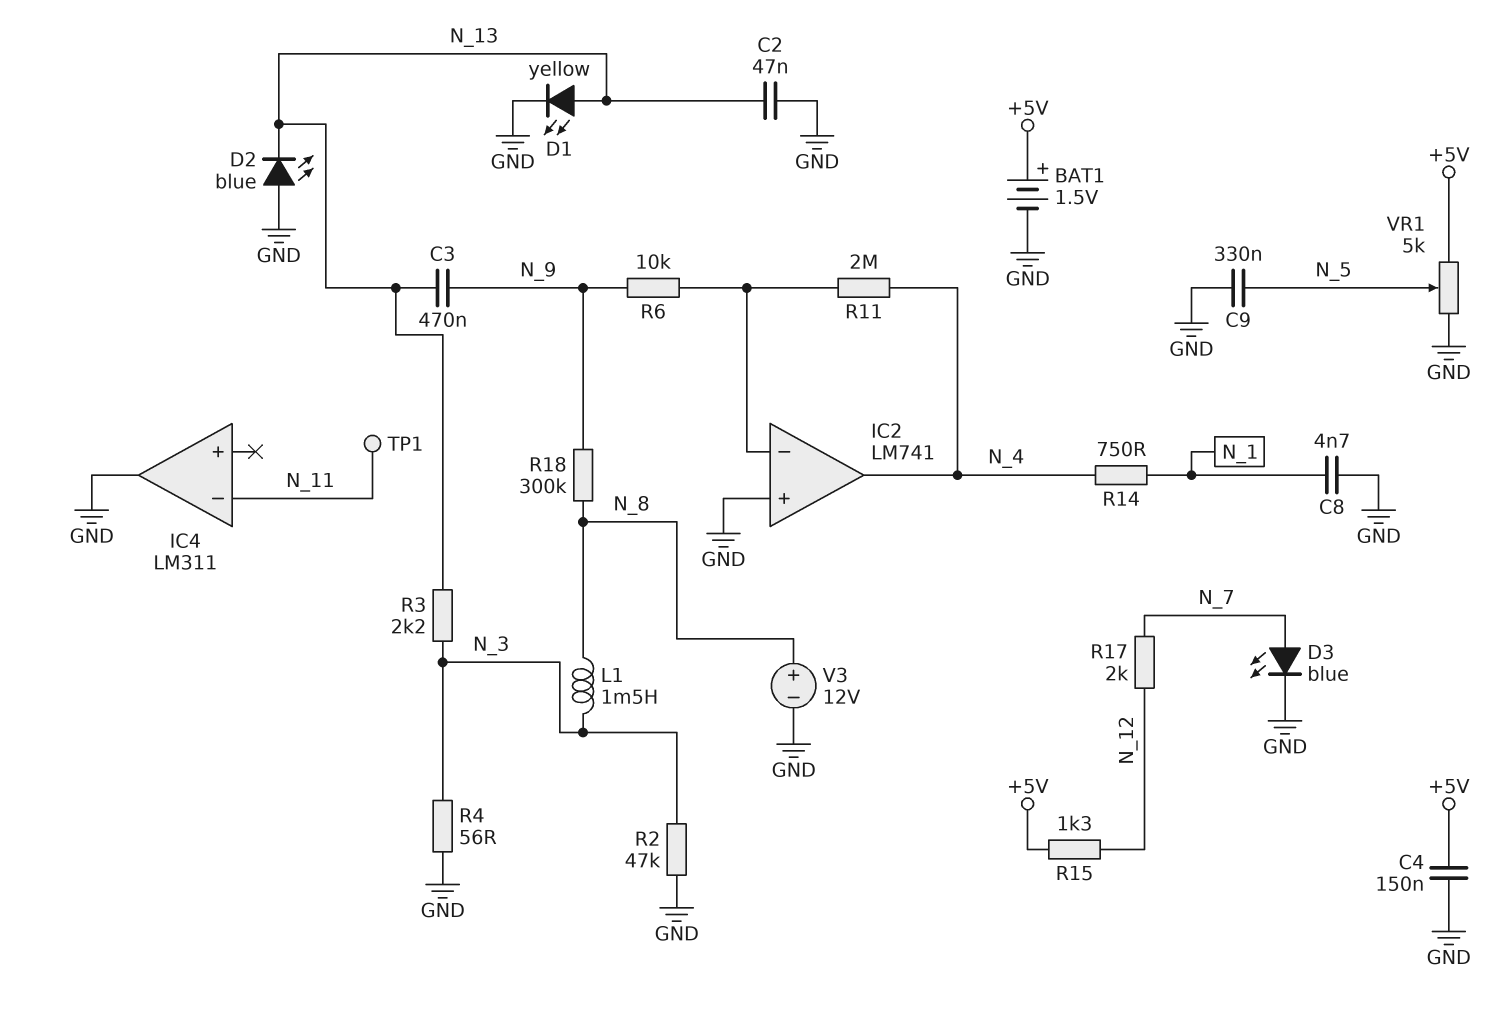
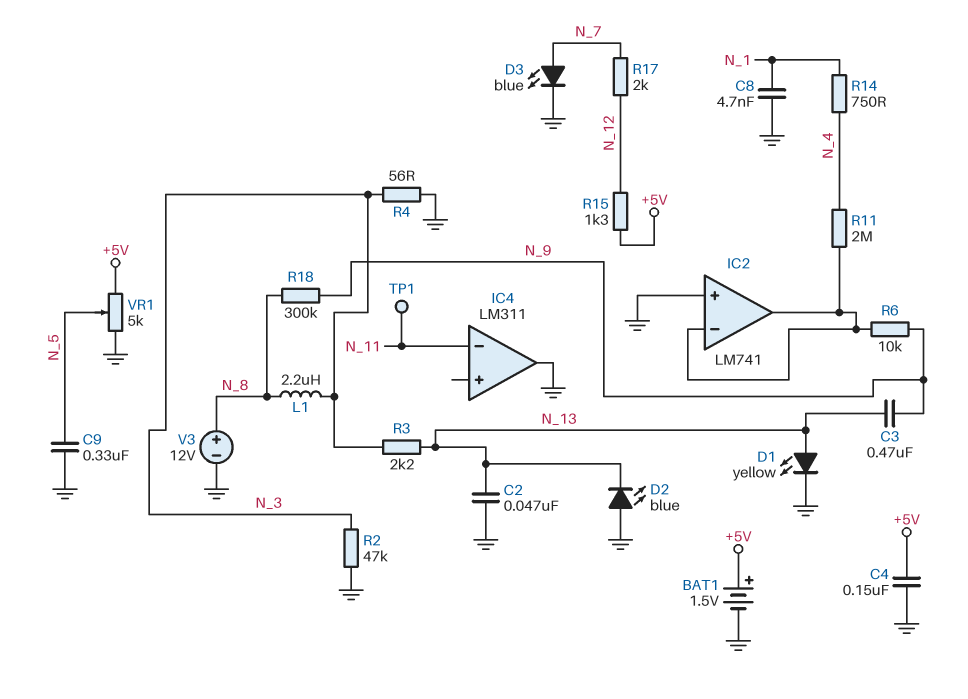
IC2 pin out: N_4 -> IC2/in-
L1: 1.5mH (N_3, N_8) -> 2.2uH (N_3, N_8)

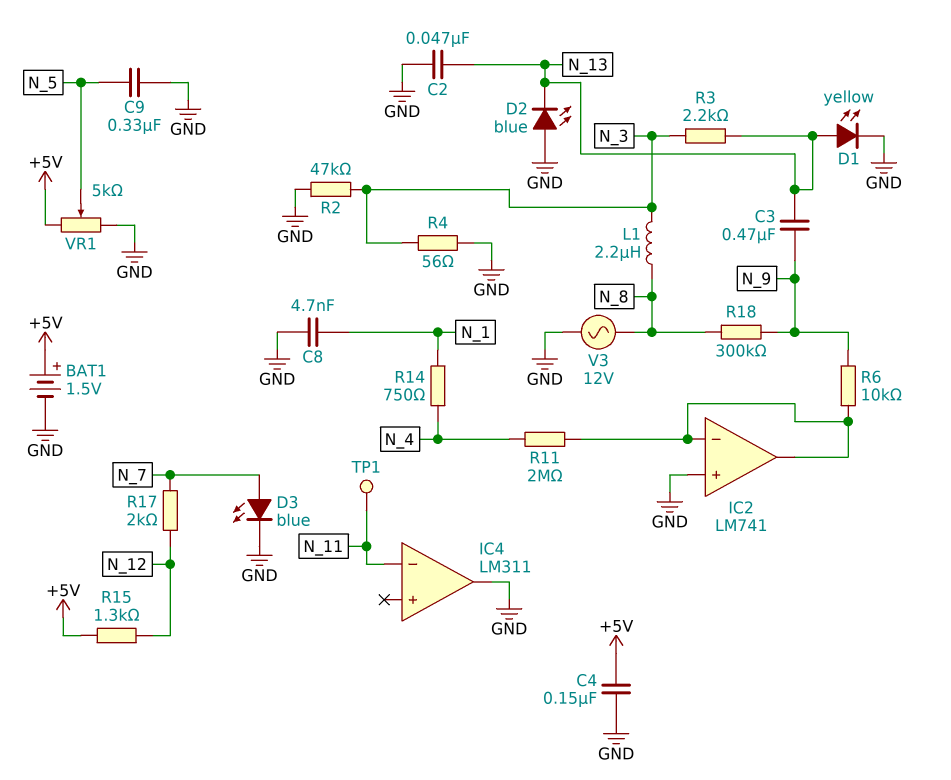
V3: 12V (plus N_8, minus GND) -> AC 12V (GND, N_8)

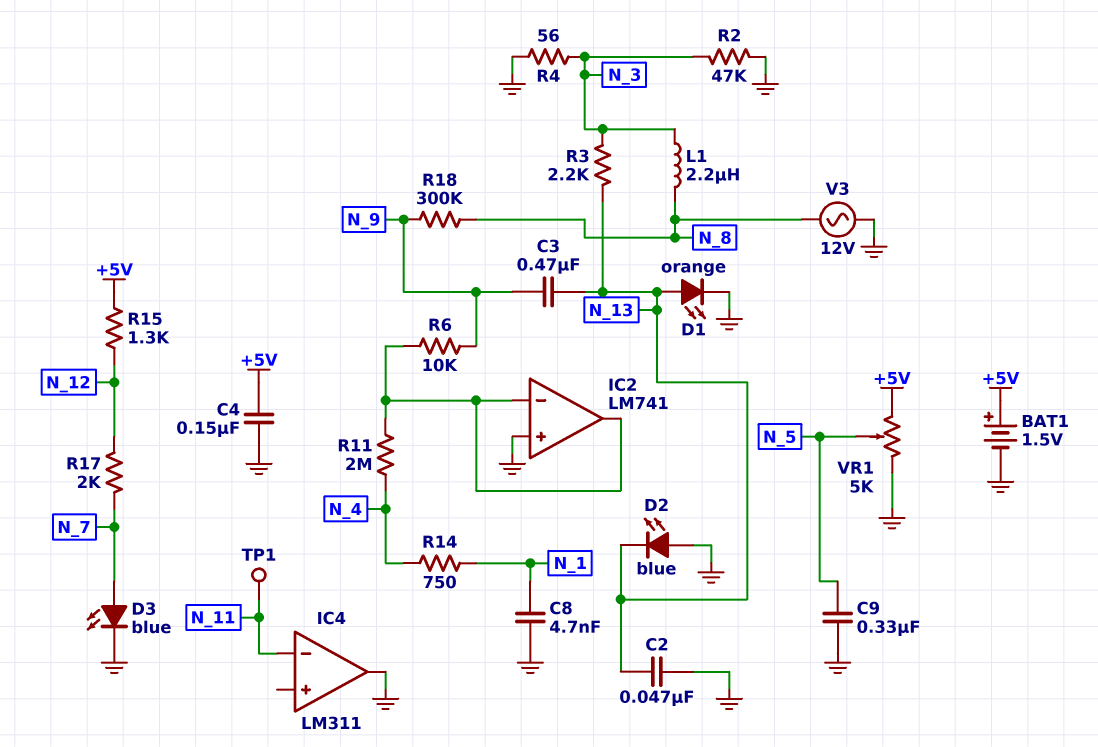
D1: LED yellow (A N_13, K GND) -> LED orange (A N_13, K GND)

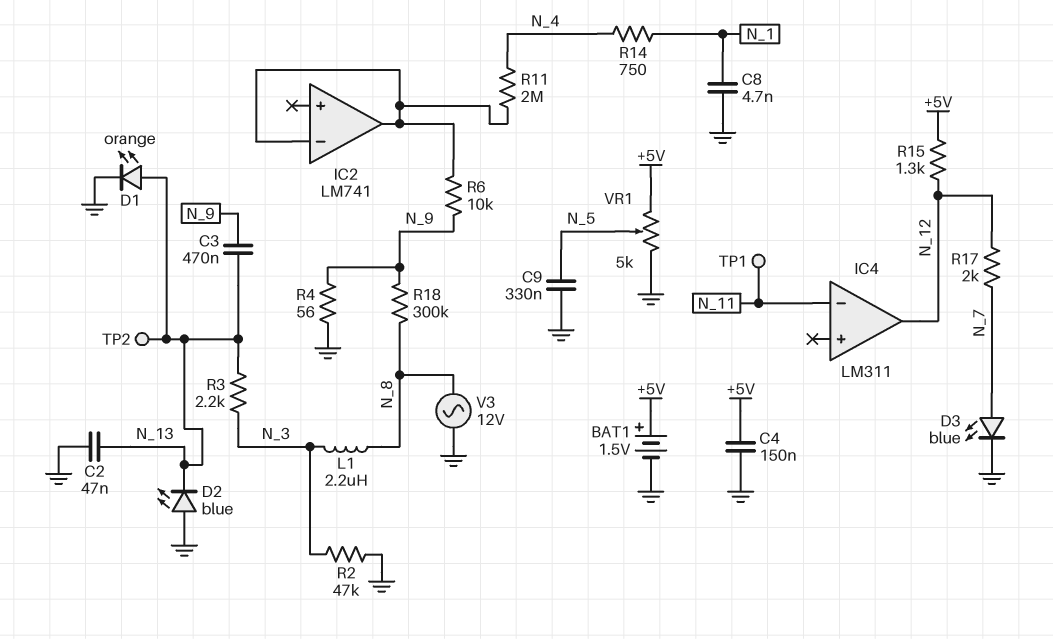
IC2 pin in+: GND -> none
IC4 pin out: GND -> N_12
R4: 56 (GND, N_3) -> 56 (GND, N_9)
TP2: none -> test point (N_13)

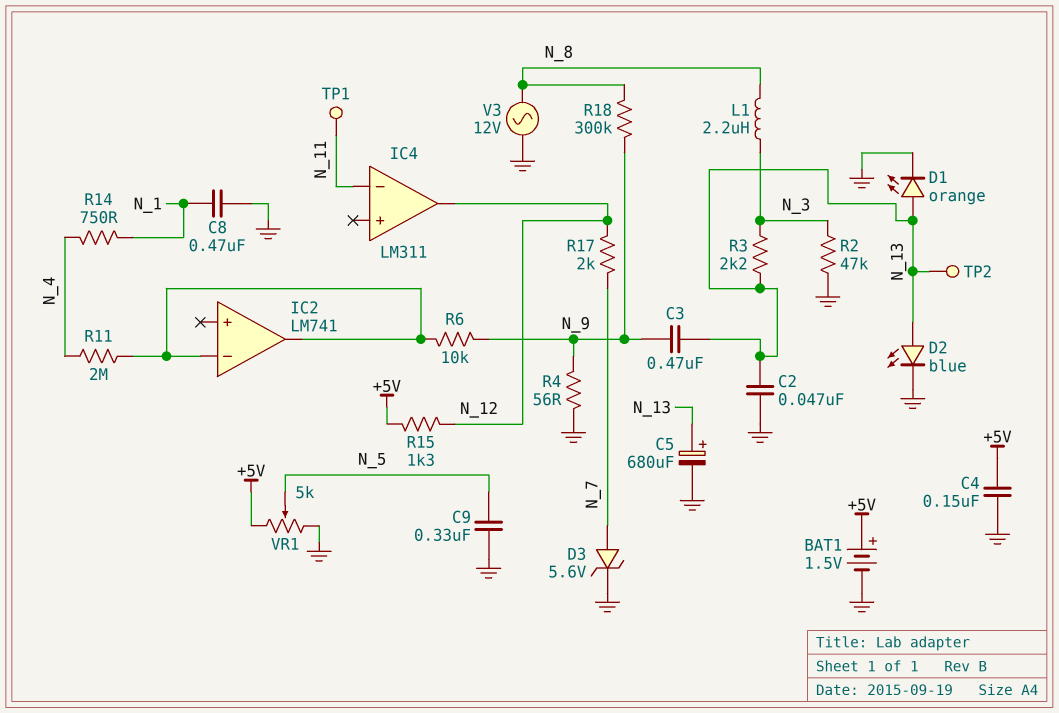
C5: none -> 680uF (plus N_13, minus GND)
C8: 4.7nF (GND, N_1) -> 470nF (GND, N_1)
D2: LED blue (A GND, K N_13) -> LED blue (A N_13, K GND)
D3: LED blue (A N_7, K GND) -> zener 5.6V (A N_7, K GND)

